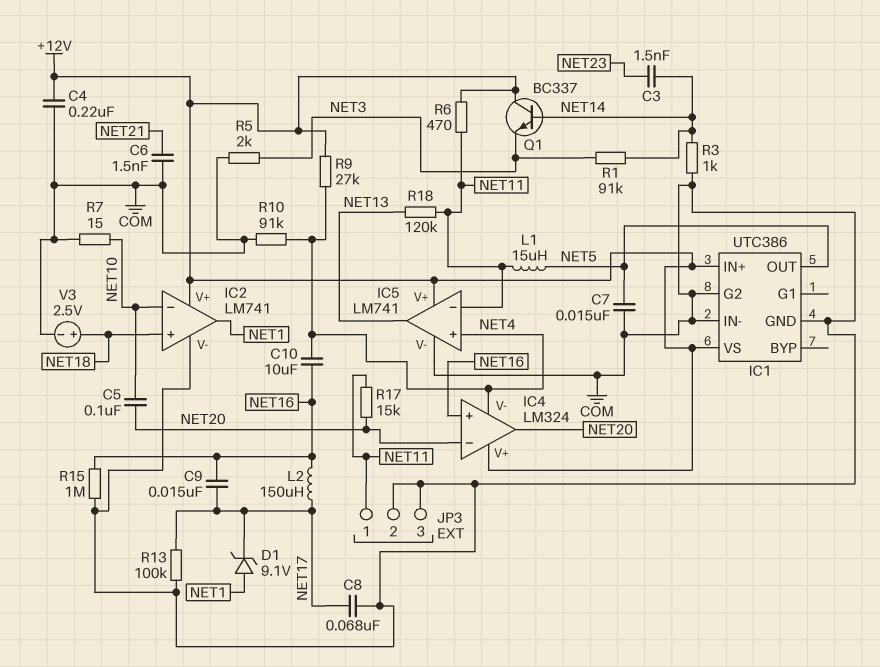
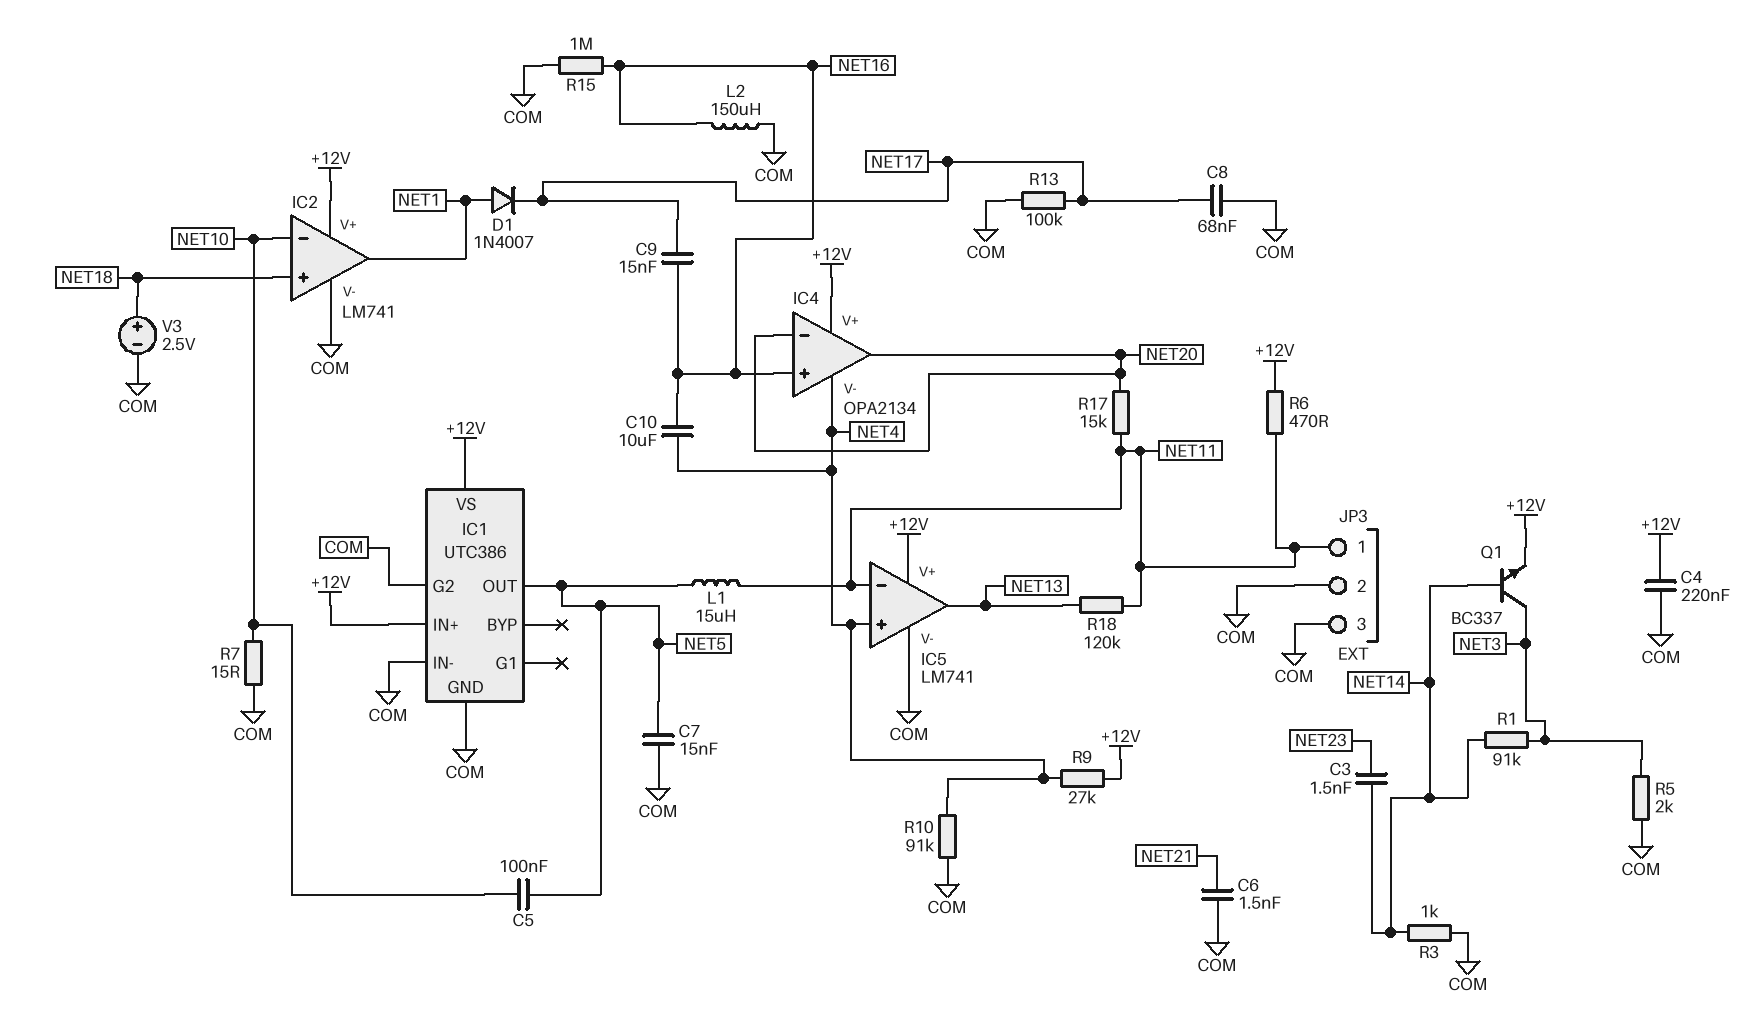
C5: 100nF (NET10, NET20) -> 100nF (NET5, NET10)
D1: zener 9.1V (A NET1, K NET17) -> diode 1N4007 (A NET1, K NET17)
IC4: LM324 -> OPA2134
L2: 150uH (NET16, NET17) -> 150uH (COM, NET16)
Q1: NPN BC337 (B NET14, C +12V, E NET3) -> NPN BC337 (B NET14, C NET3, E +12V)

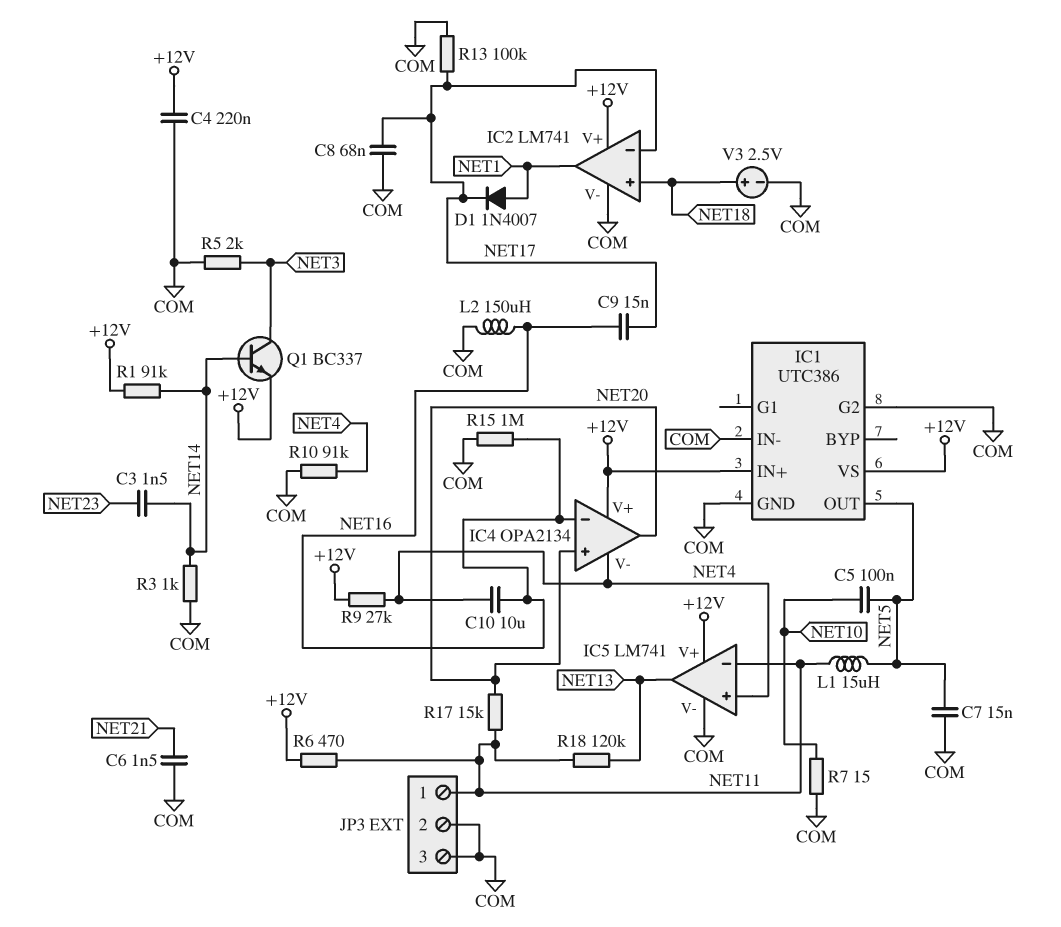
IC2 pin in-: NET10 -> NET17
IC4 pin in+: NET16 -> NET20
IC4 pin in-: NET20 -> NET16
R1: 91k (NET3, NET14) -> 91k (+12V, NET14)

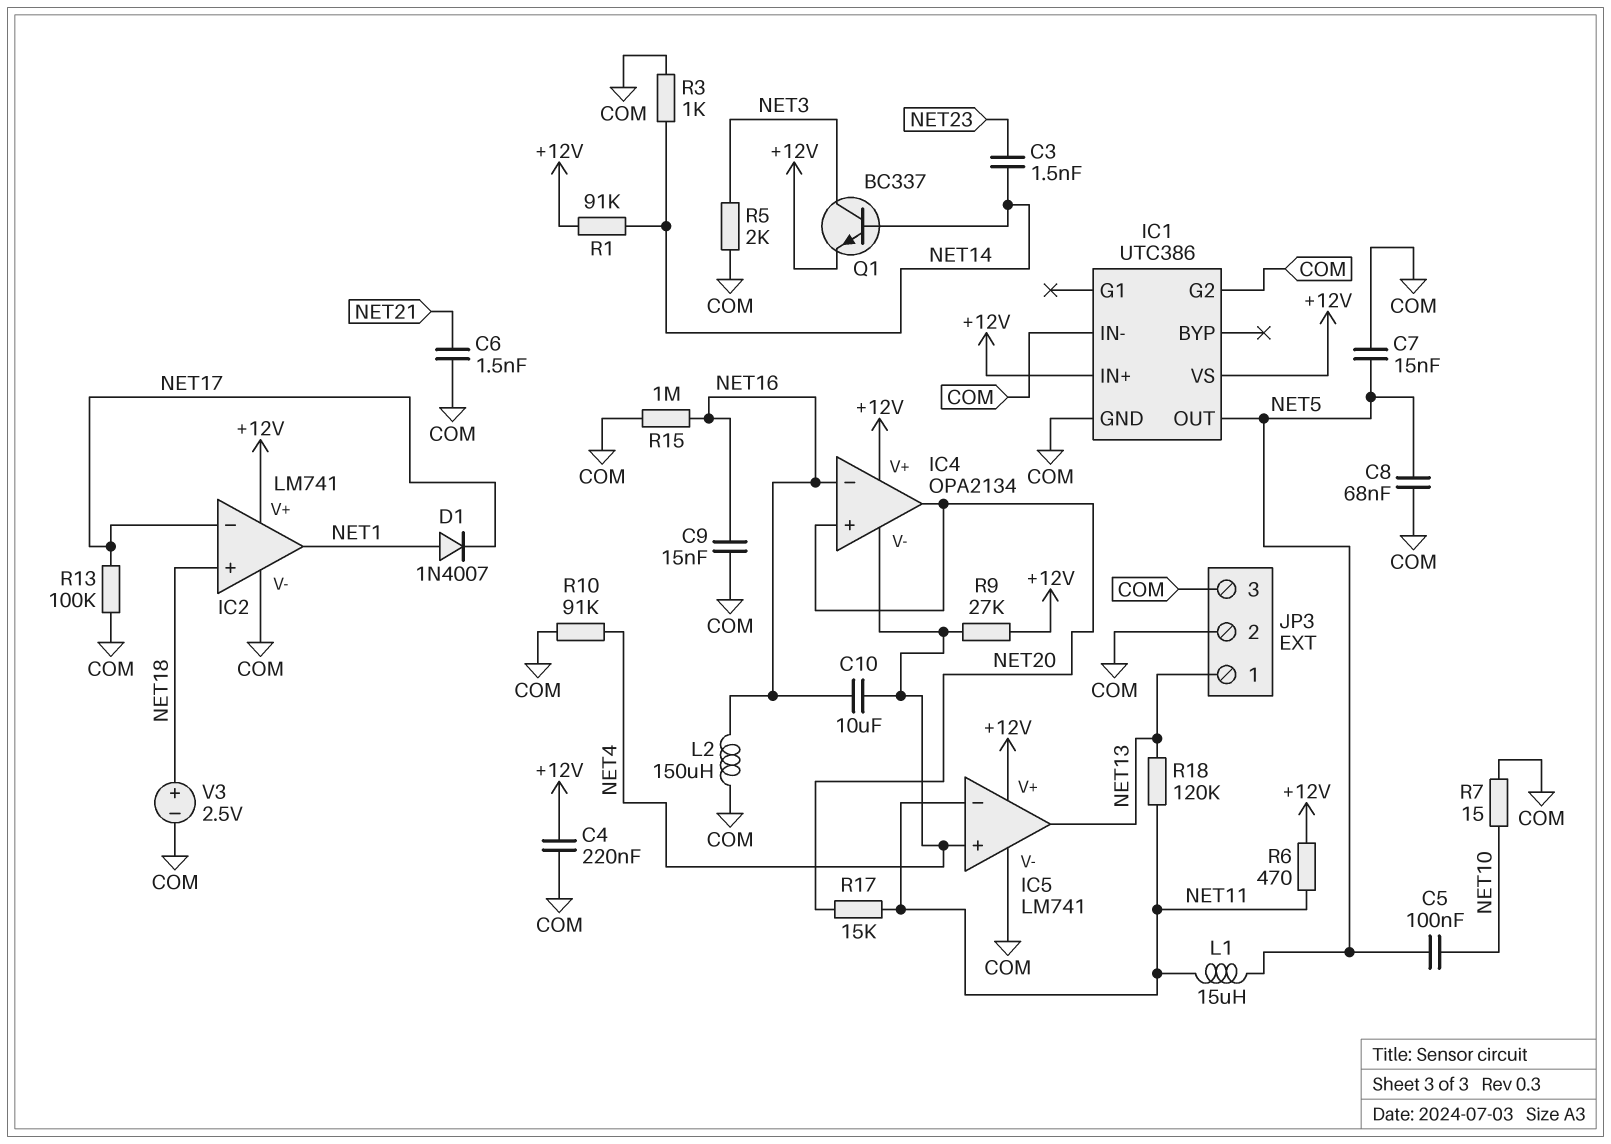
C8: 68nF (COM, NET17) -> 68nF (COM, NET5)
C9: 15nF (NET16, NET17) -> 15nF (COM, NET16)
JP3 pin 1: NET11 -> NET13

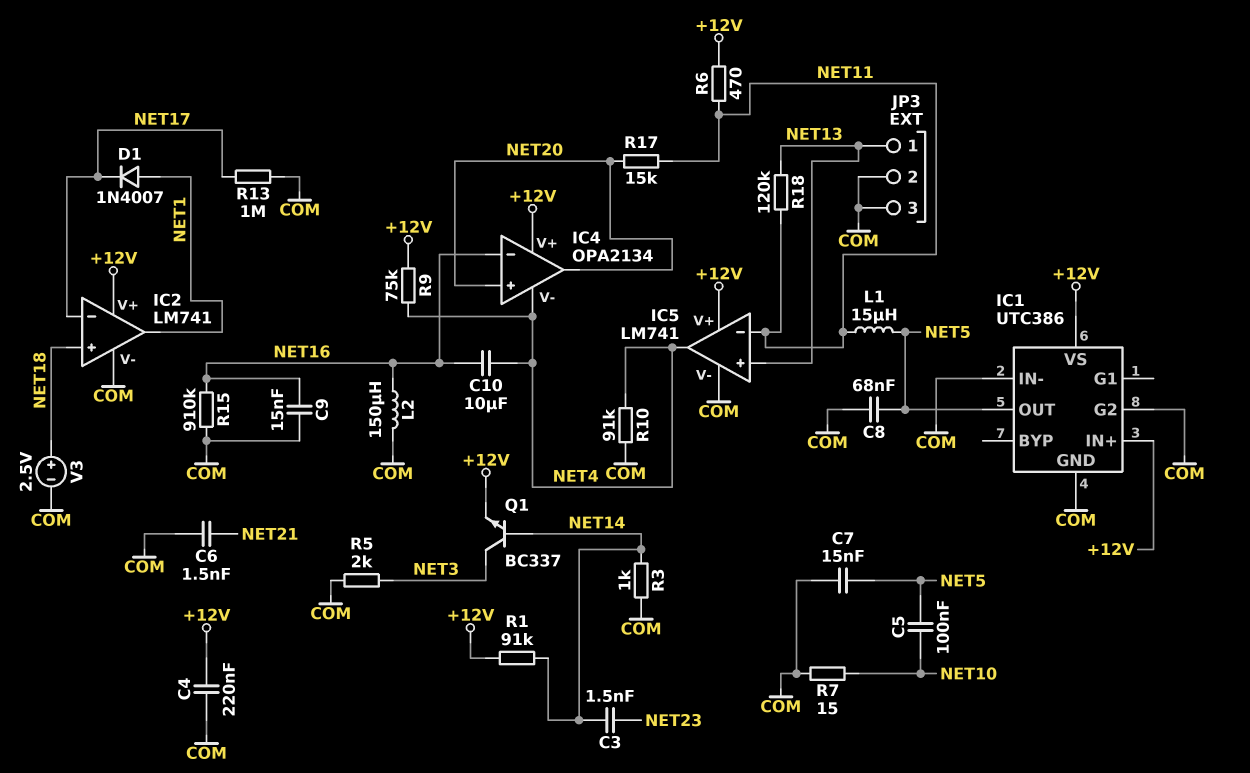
IC5 pin in+: NET4 -> NET13
IC5 pin out: NET13 -> NET4
R9: 27k (+12V, NET4) -> 75k (+12V, NET4)
R13: 100k (COM, NET17) -> 1M (COM, NET17)
R15: 1M (COM, NET16) -> 910k (COM, NET16)

